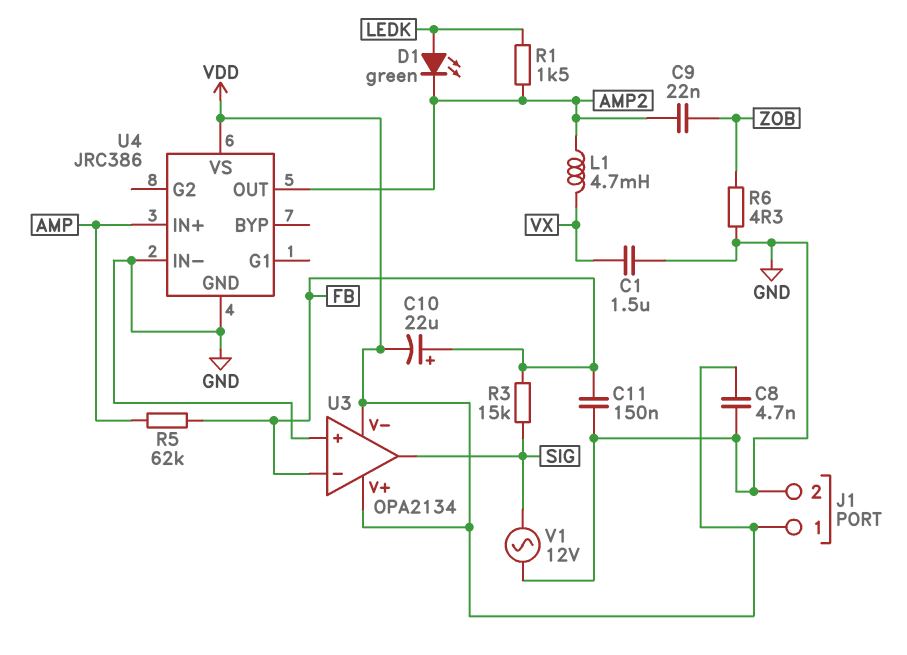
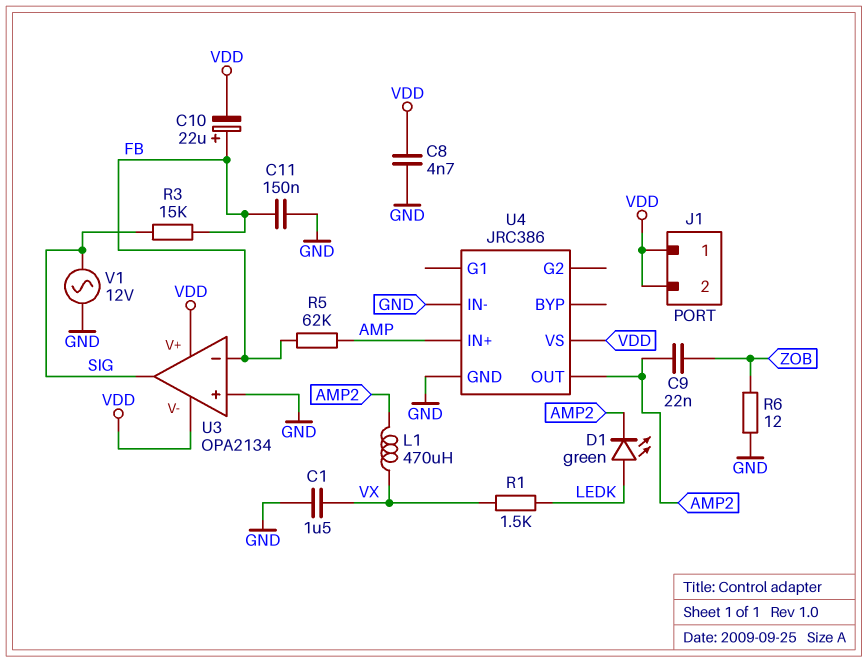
J1 pin 2: GND -> VDD
L1: 4.7mH (AMP2, VX) -> 470uH (AMP2, VX)
R1: 1.5k (AMP2, LEDK) -> 1.5k (LEDK, VX)
R6: 4.3 (GND, ZOB) -> 12 (GND, ZOB)

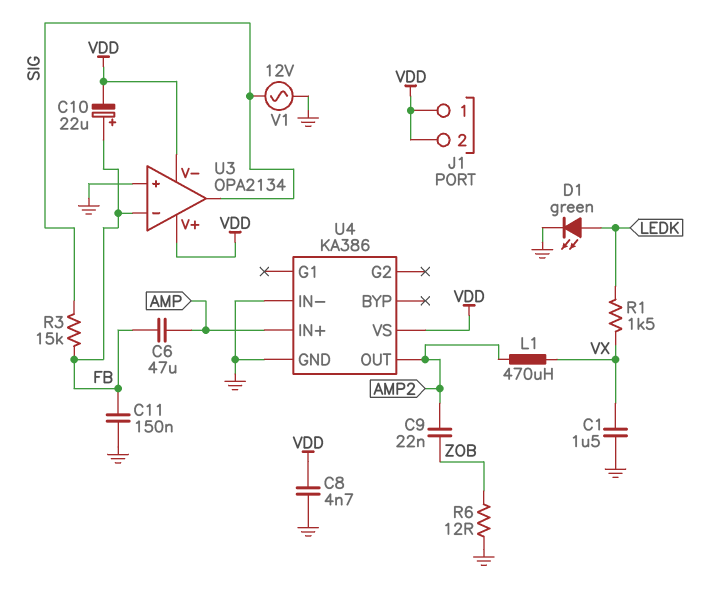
C6: none -> 47uF (AMP, FB)
D1: LED green (A LEDK, K AMP2) -> LED green (A LEDK, K GND)
R5: 62k (AMP, FB) -> none
U4: JRC386 -> KA386

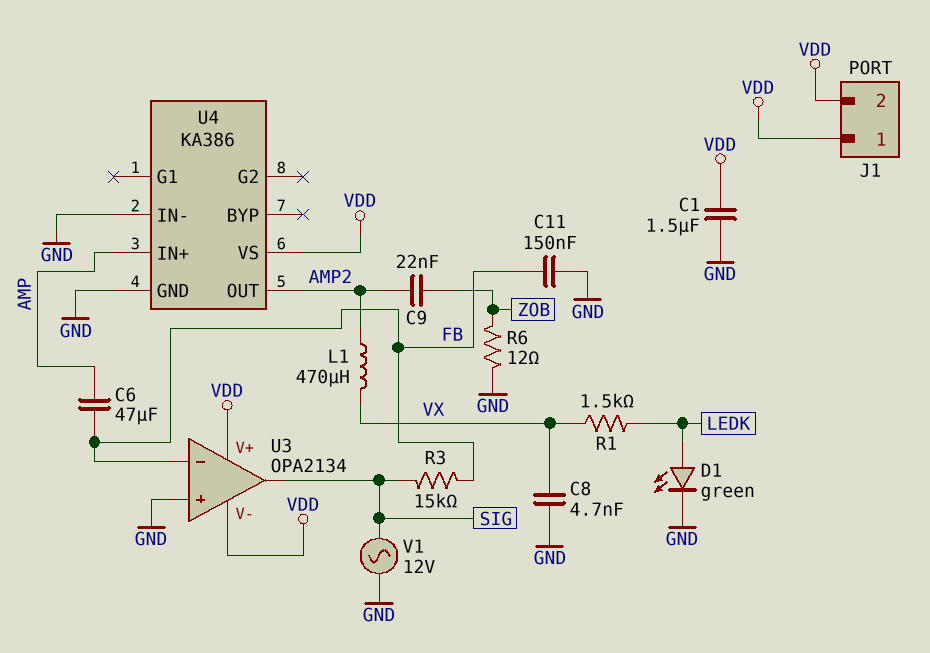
C1: 1.5uF (GND, VX) -> 1.5uF (GND, VDD)
C8: 4.7nF (GND, VDD) -> 4.7nF (GND, VX)
C10: 22uF (plus FB, minus VDD) -> none

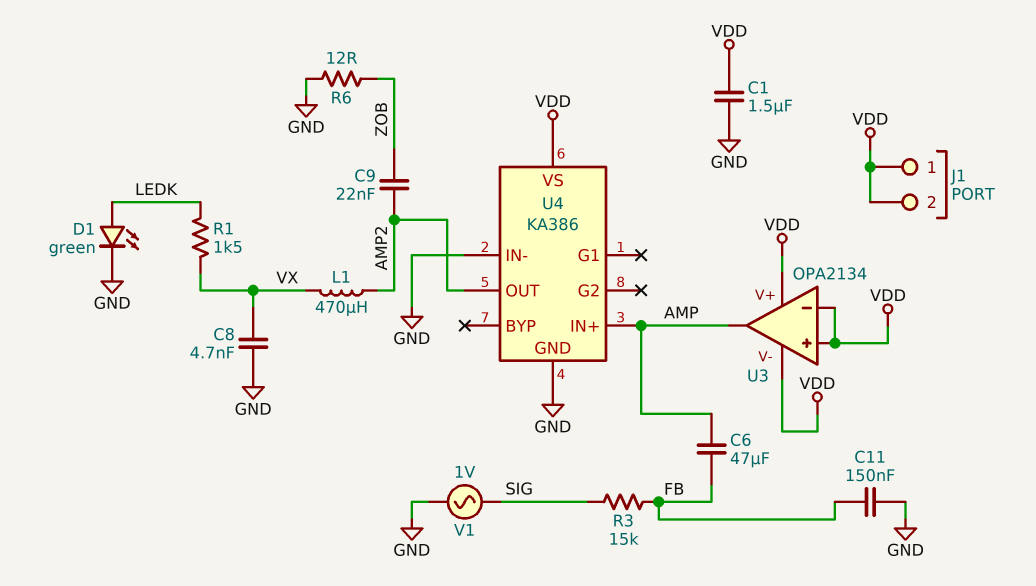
U3 pin in+: GND -> VDD
U3 pin in-: FB -> VDD
U3 pin out: SIG -> AMP
V1: AC 12V (GND, SIG) -> AC 1V (GND, SIG)

